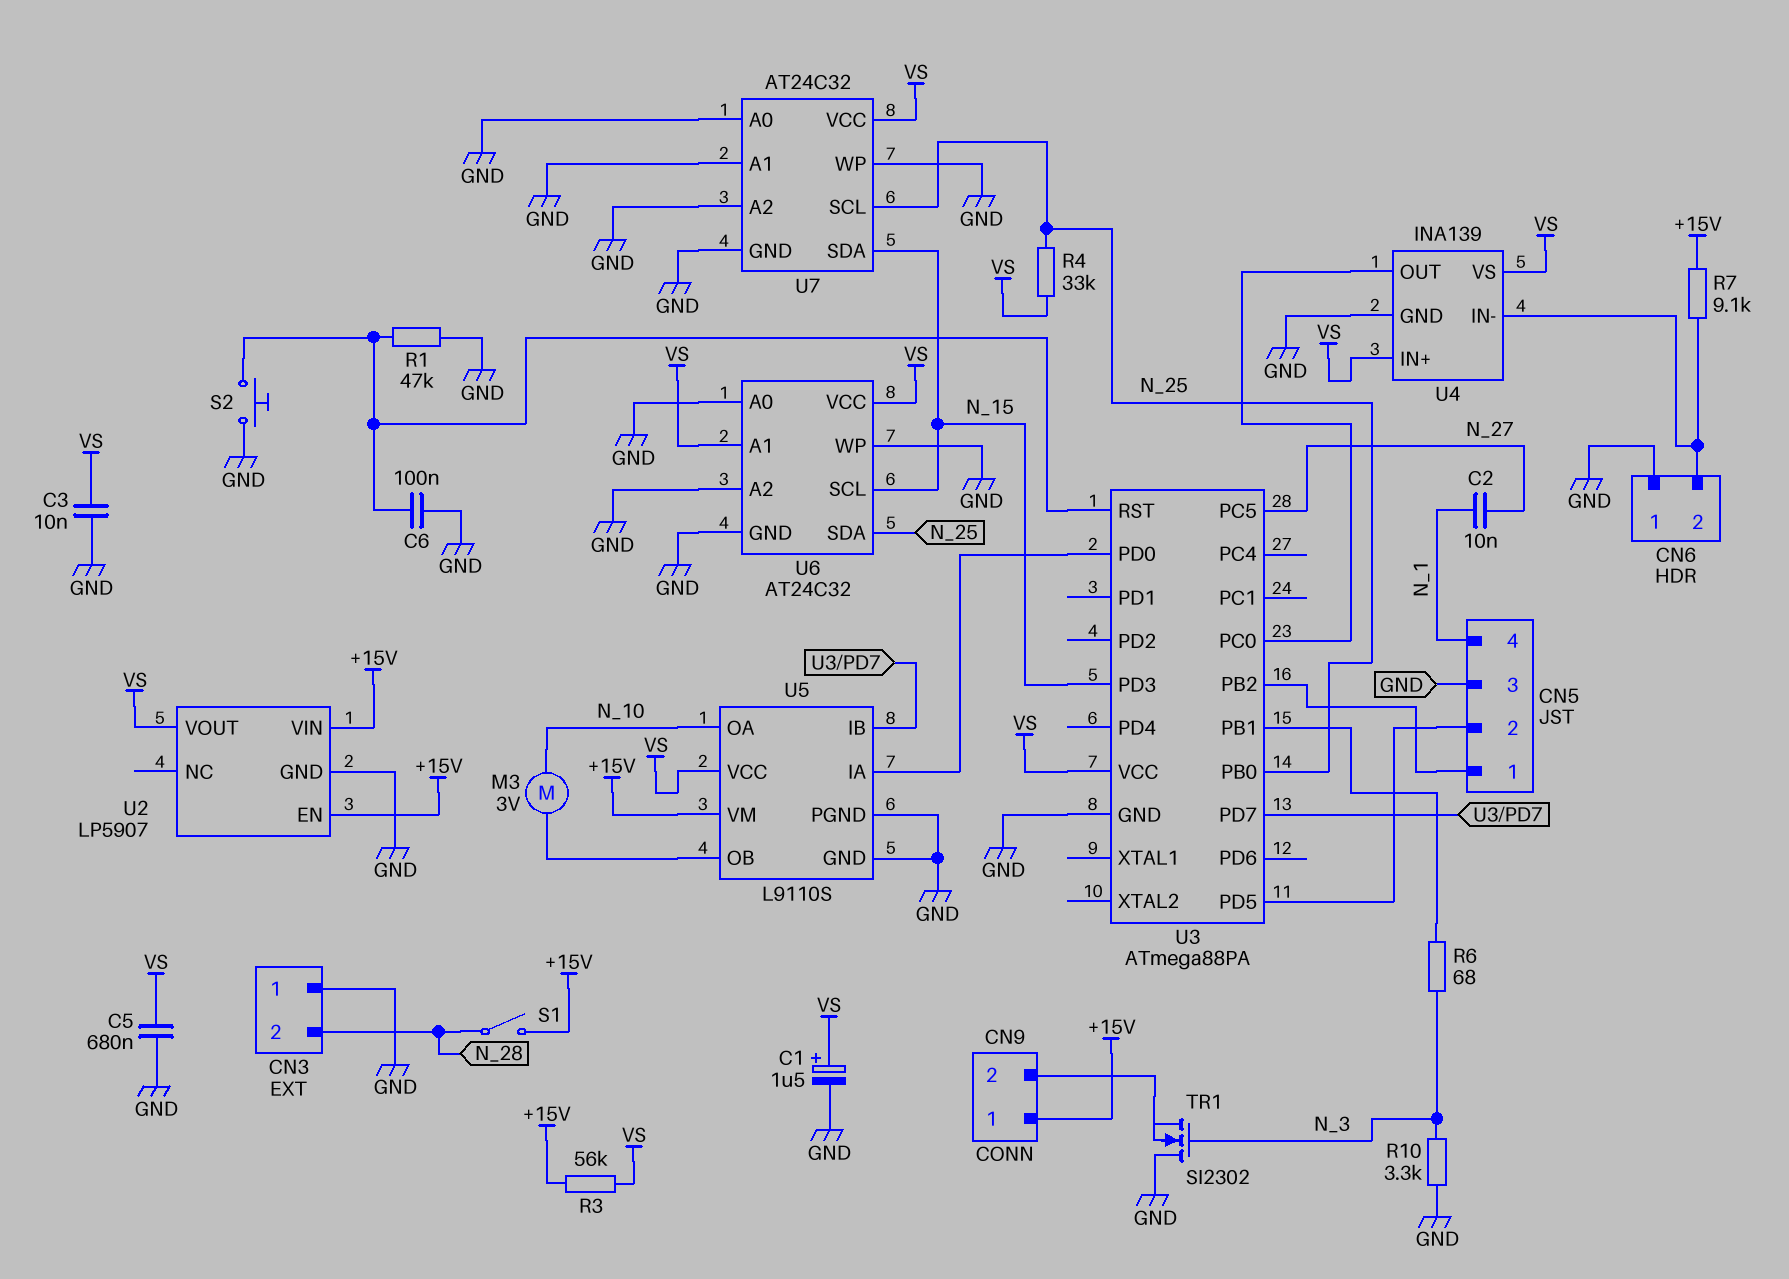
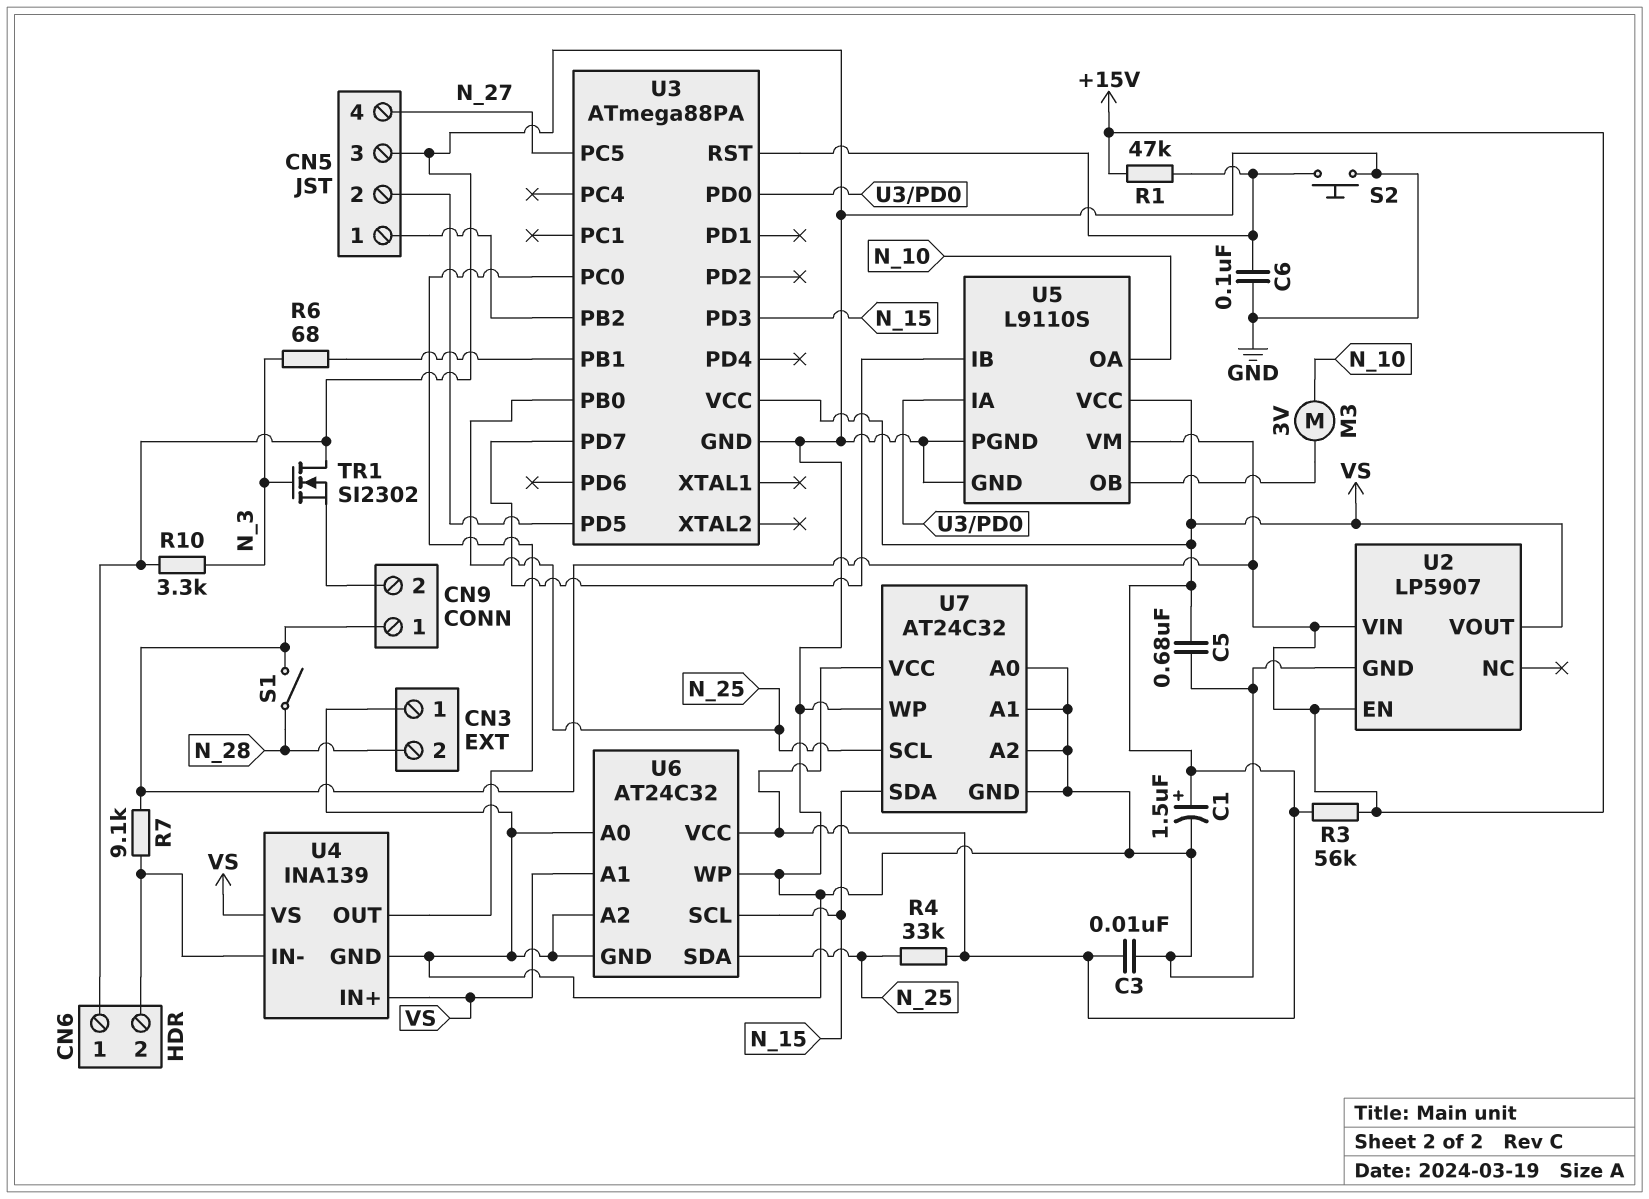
C2: 10nF (N_1, N_27) -> none
CN5 pin 4: N_1 -> N_27
R1: 47k (GND, U3/RST) -> 47k (+15V, U3/RST)

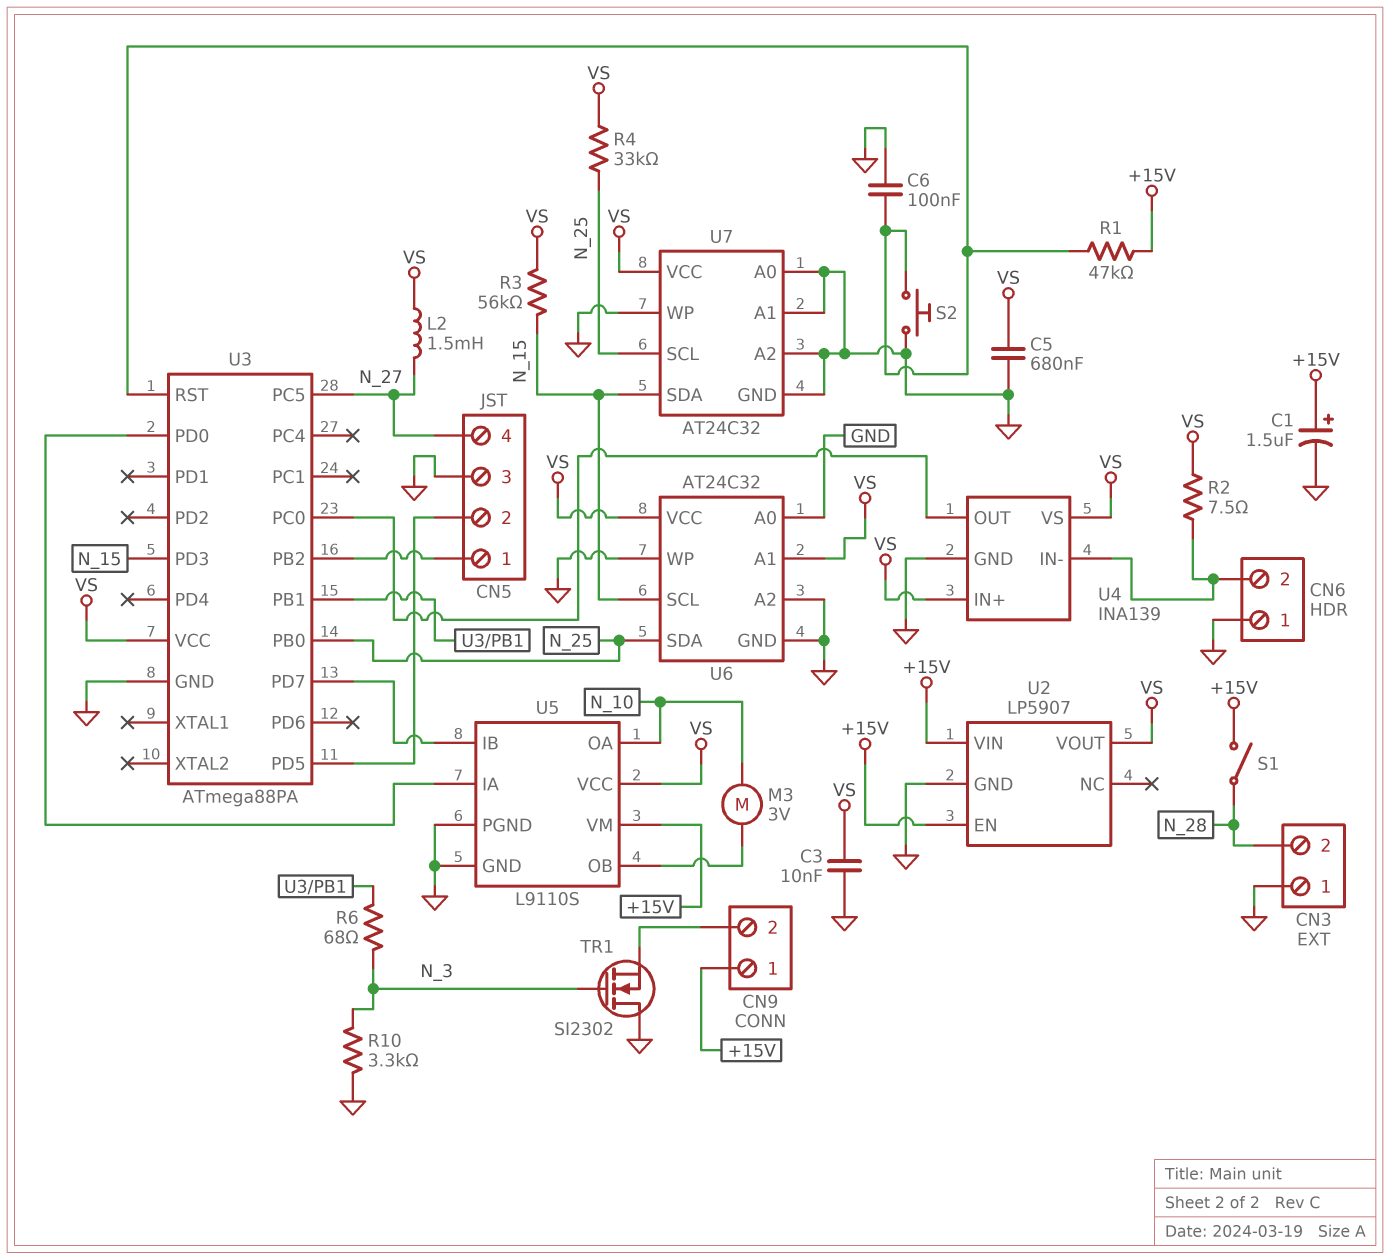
C1: 1.5uF (plus VS, minus GND) -> 1.5uF (plus +15V, minus GND)
L2: none -> 1.5mH (N_27, VS)
R2: none -> 7.5 (CN6/2, VS)
R3: 56k (+15V, VS) -> 56k (N_15, VS)
R7: 9.1k (+15V, CN6/2) -> none

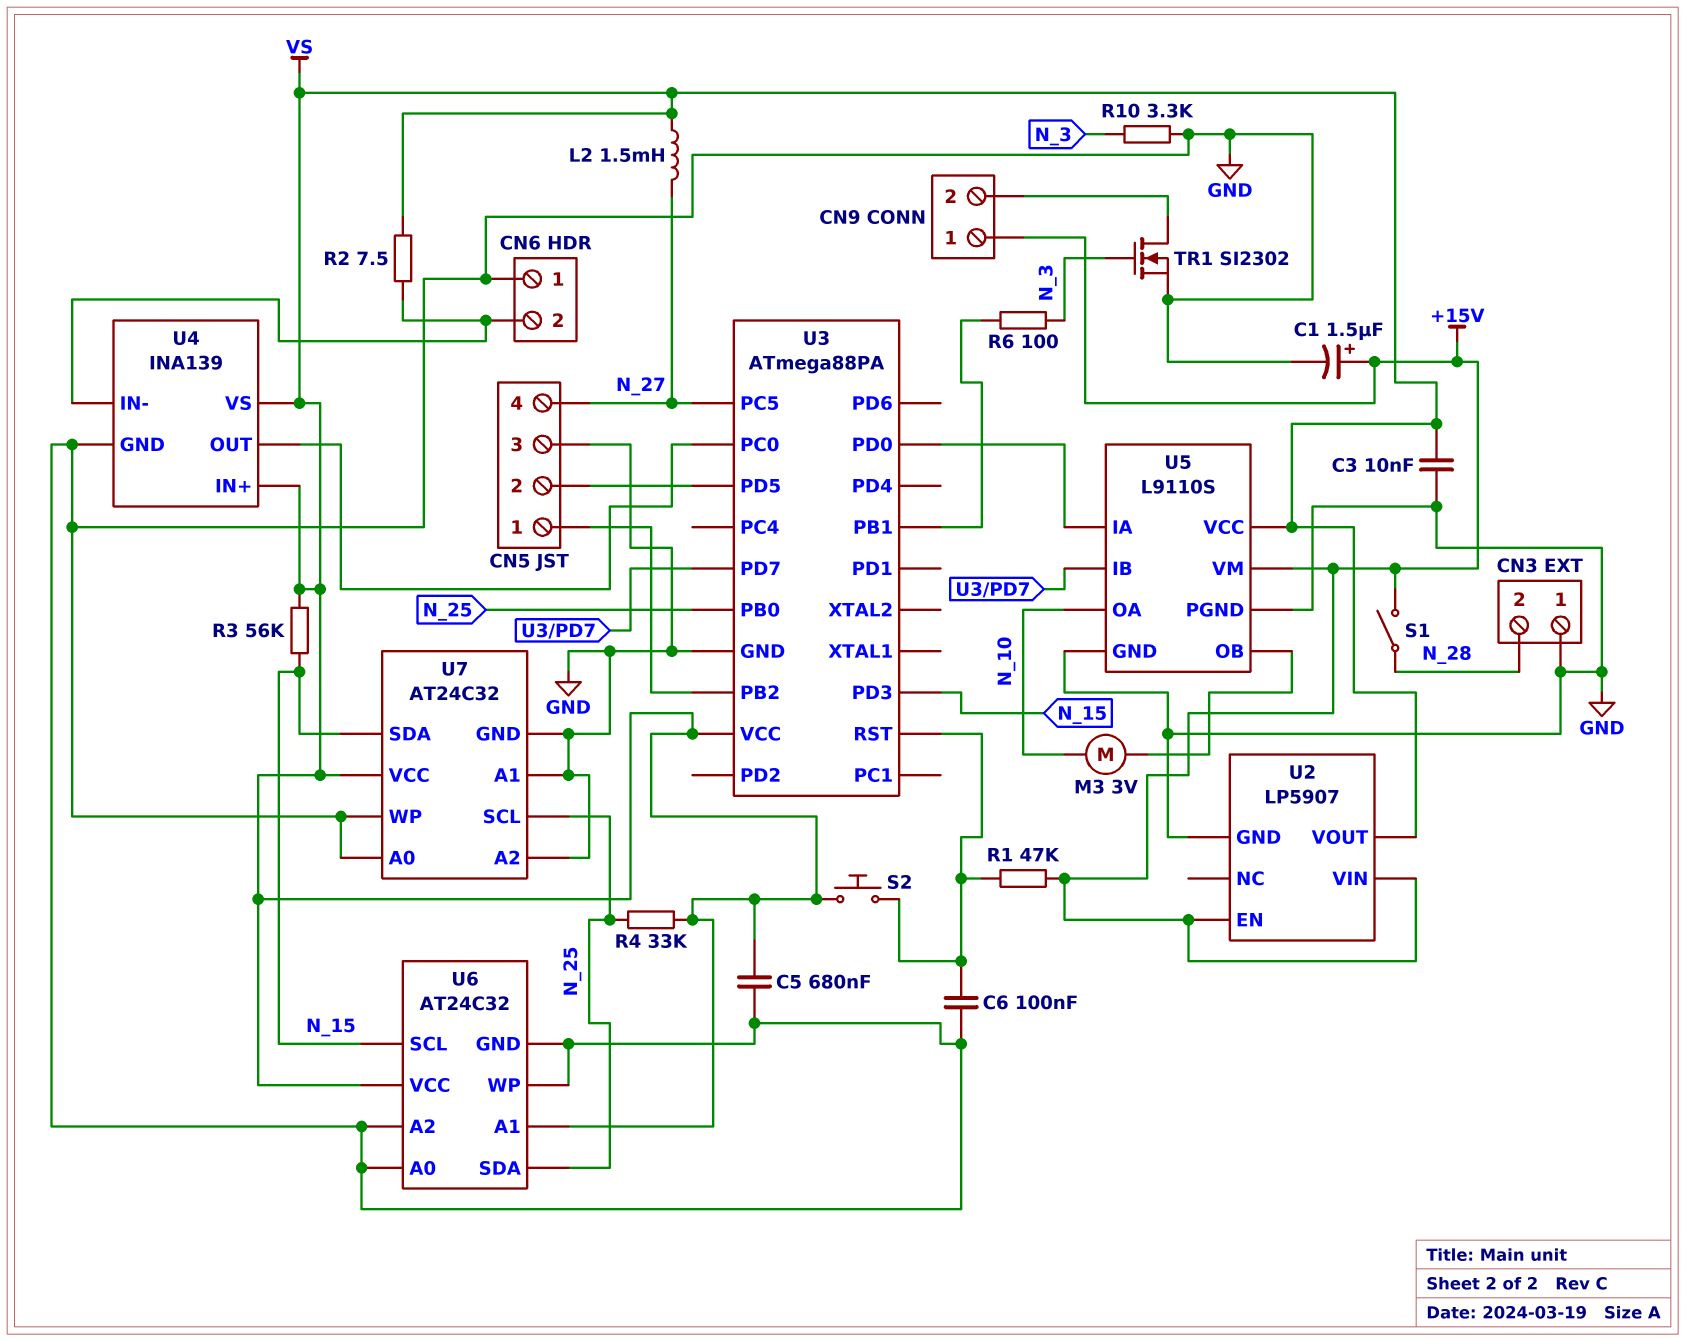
R6: 68 (N_3, U3/PB1) -> 100 (N_3, U3/PB1)
S2: button (GND, U3/RST) -> button (U3/RST, VS)
TR1: NMOS SI2302 (G N_3, D GND, S CN9/2) -> NMOS SI2302 (G N_3, D CN9/2, S GND)

